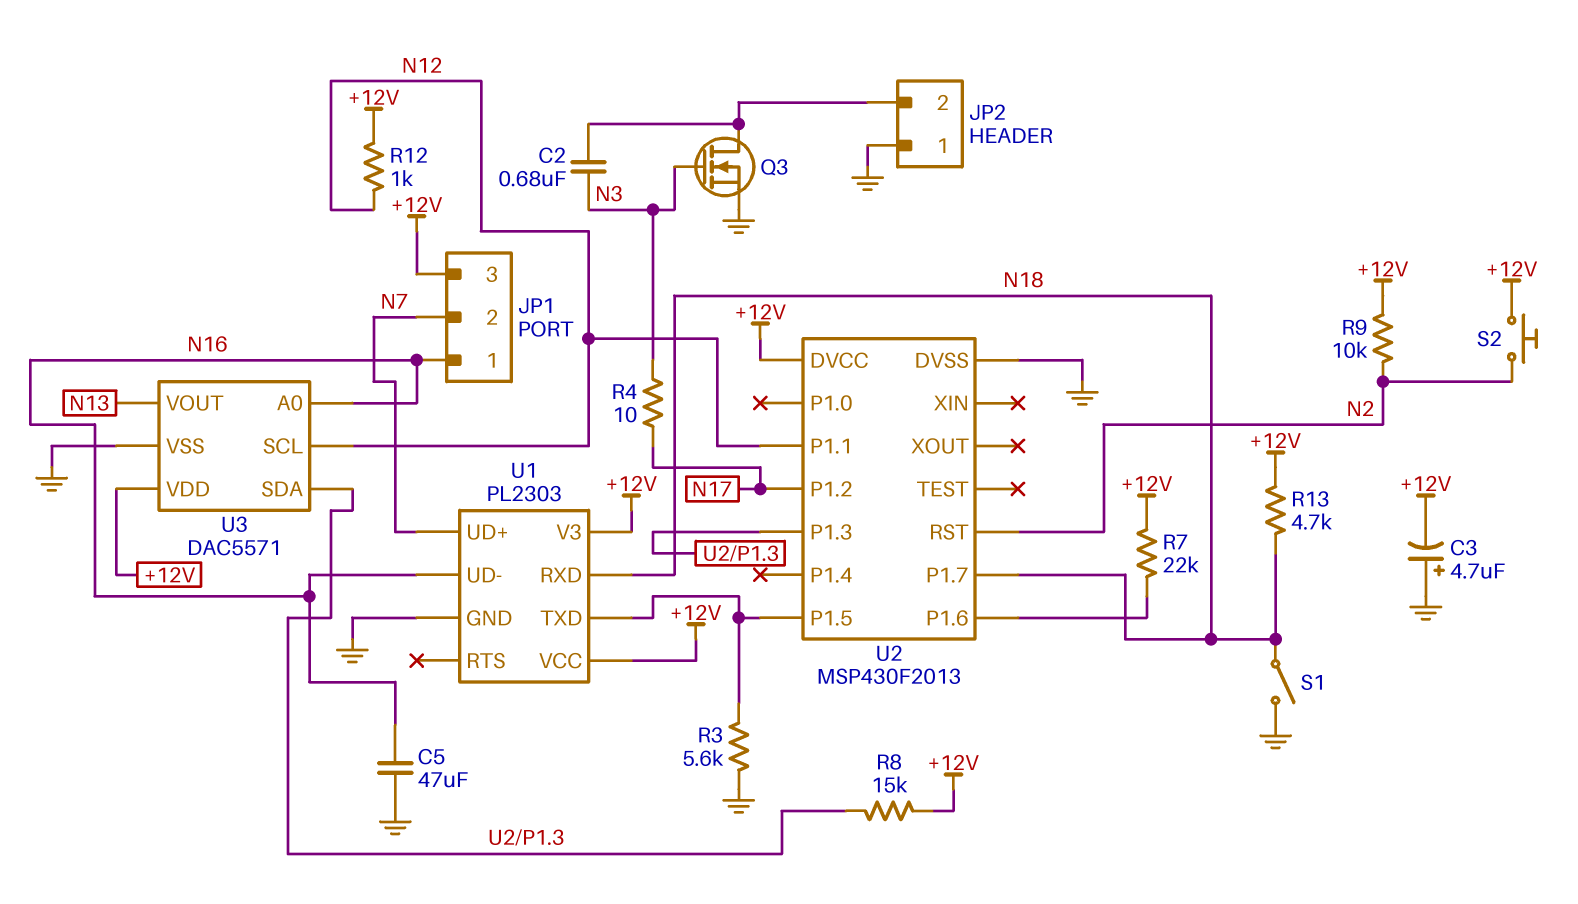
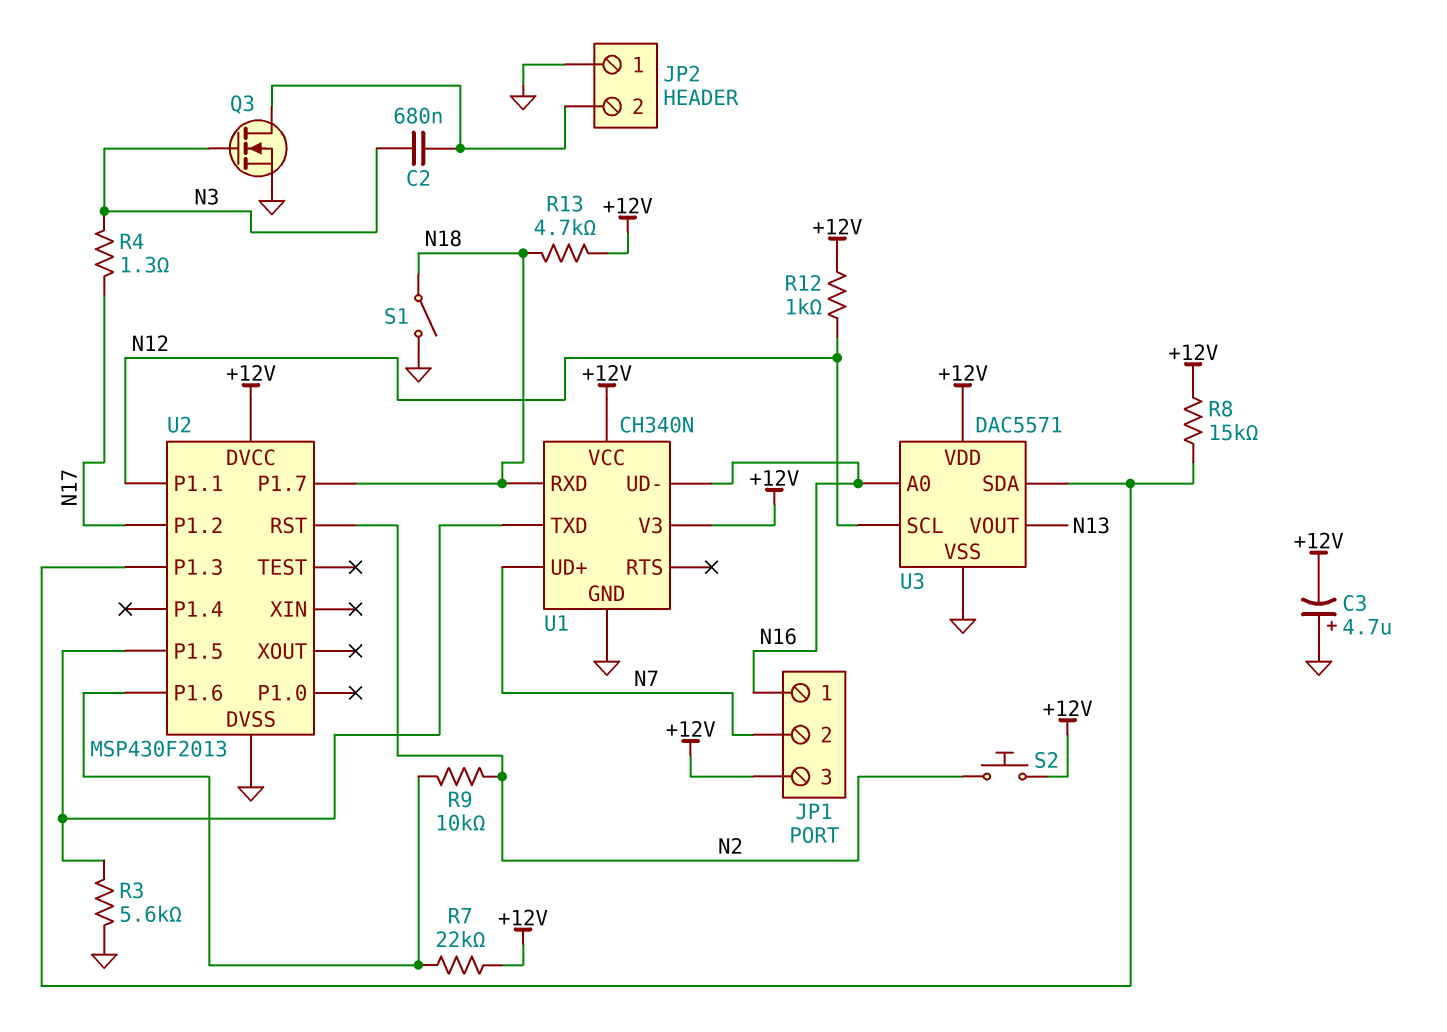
C5: 47uF (GND, N16) -> none
R4: 10 (N3, N17) -> 1.3 (N3, N17)
R9: 10k (+12V, N2) -> 10k (N2, U2/P1.6)
U1: PL2303 -> CH340N

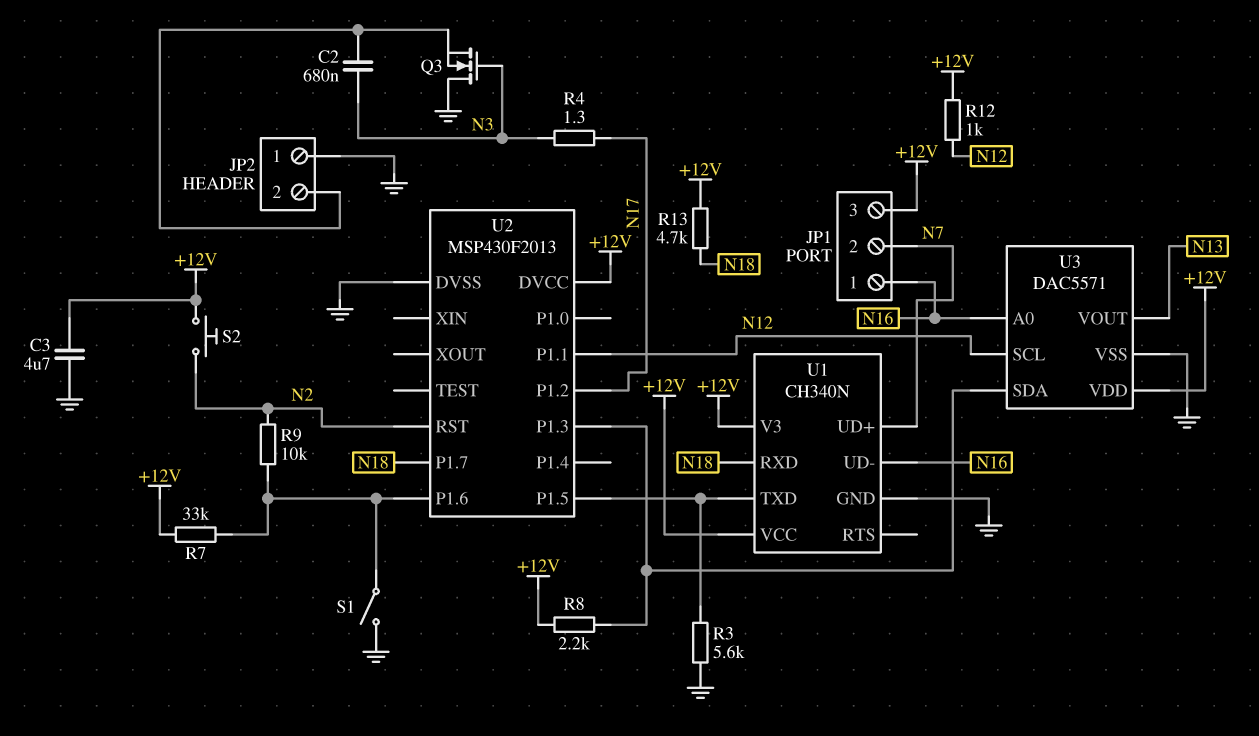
C3: 4.7uF (plus GND, minus +12V) -> 4.7uF (+12V, GND)
Q3: NMOS (G N3, D JP2/2, S GND) -> NMOS (G N3, D GND, S JP2/2)
R7: 22k (+12V, U2/P1.6) -> 33k (+12V, U2/P1.6)
R8: 15k (+12V, U2/P1.3) -> 2.2k (+12V, U2/P1.3)
S1: switch (GND, N18) -> switch (GND, U2/P1.6)

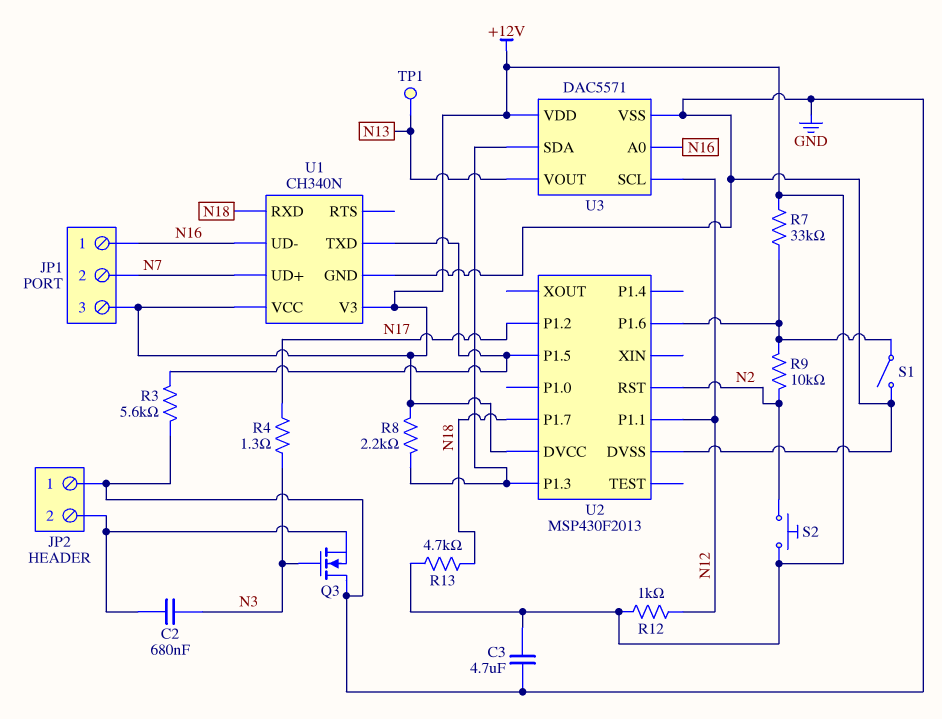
TP1: none -> test point (N13)

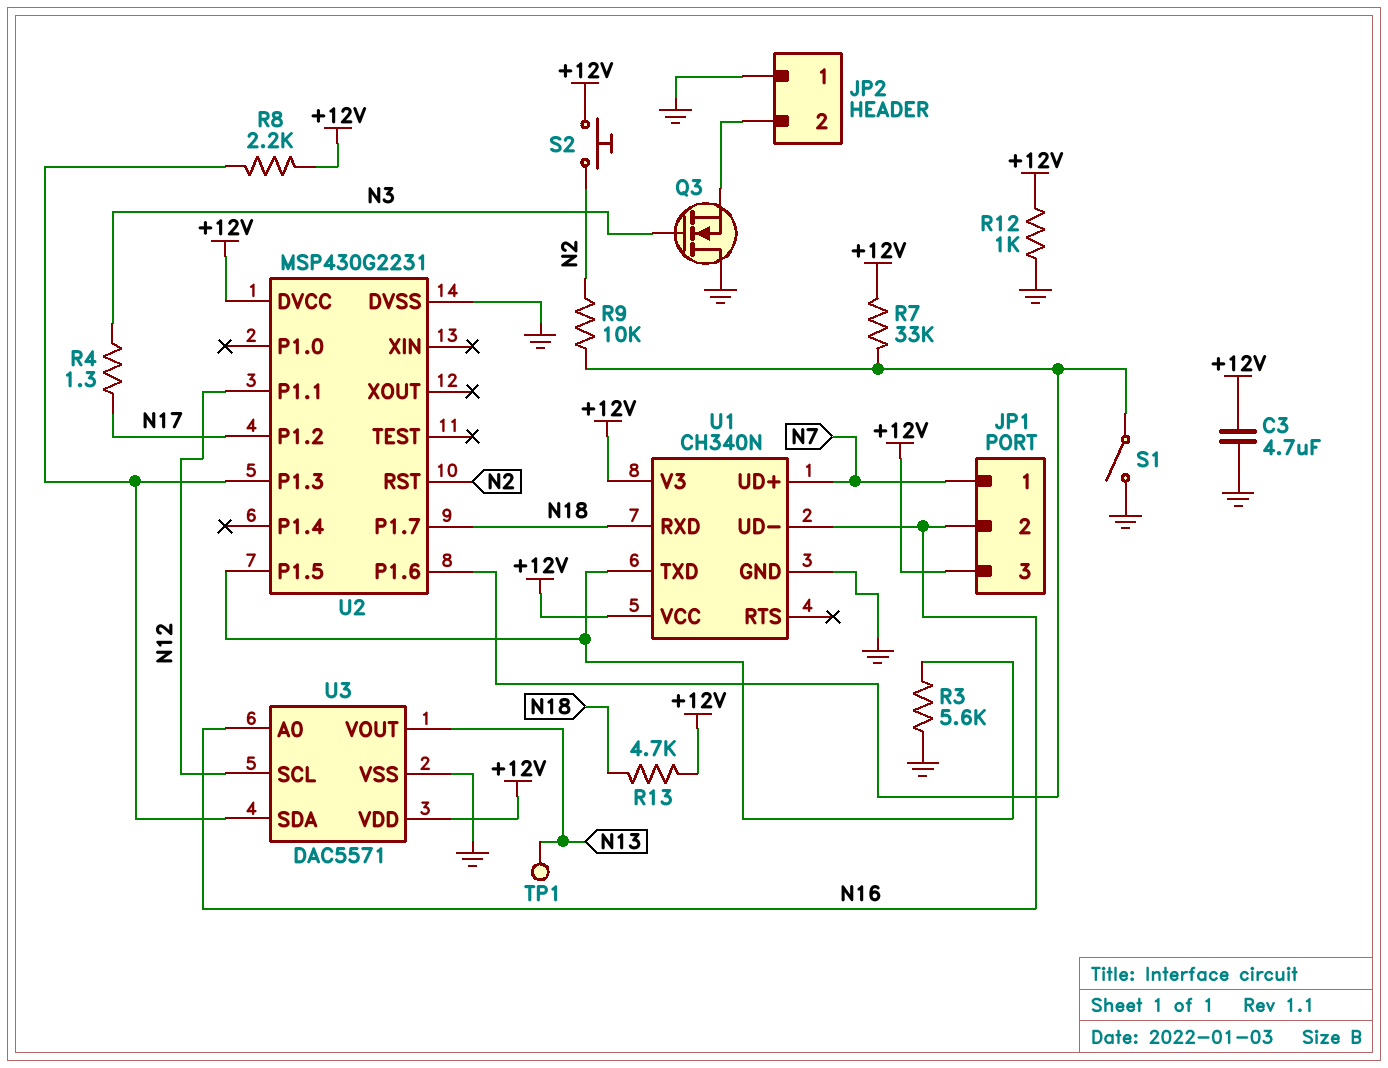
C2: 680nF (JP2/2, N3) -> none
JP1 pin 1: N16 -> N7
JP1 pin 2: N7 -> N16
R12: 1k (+12V, N12) -> 1k (+12V, GND)
U2: MSP430F2013 -> MSP430G2231

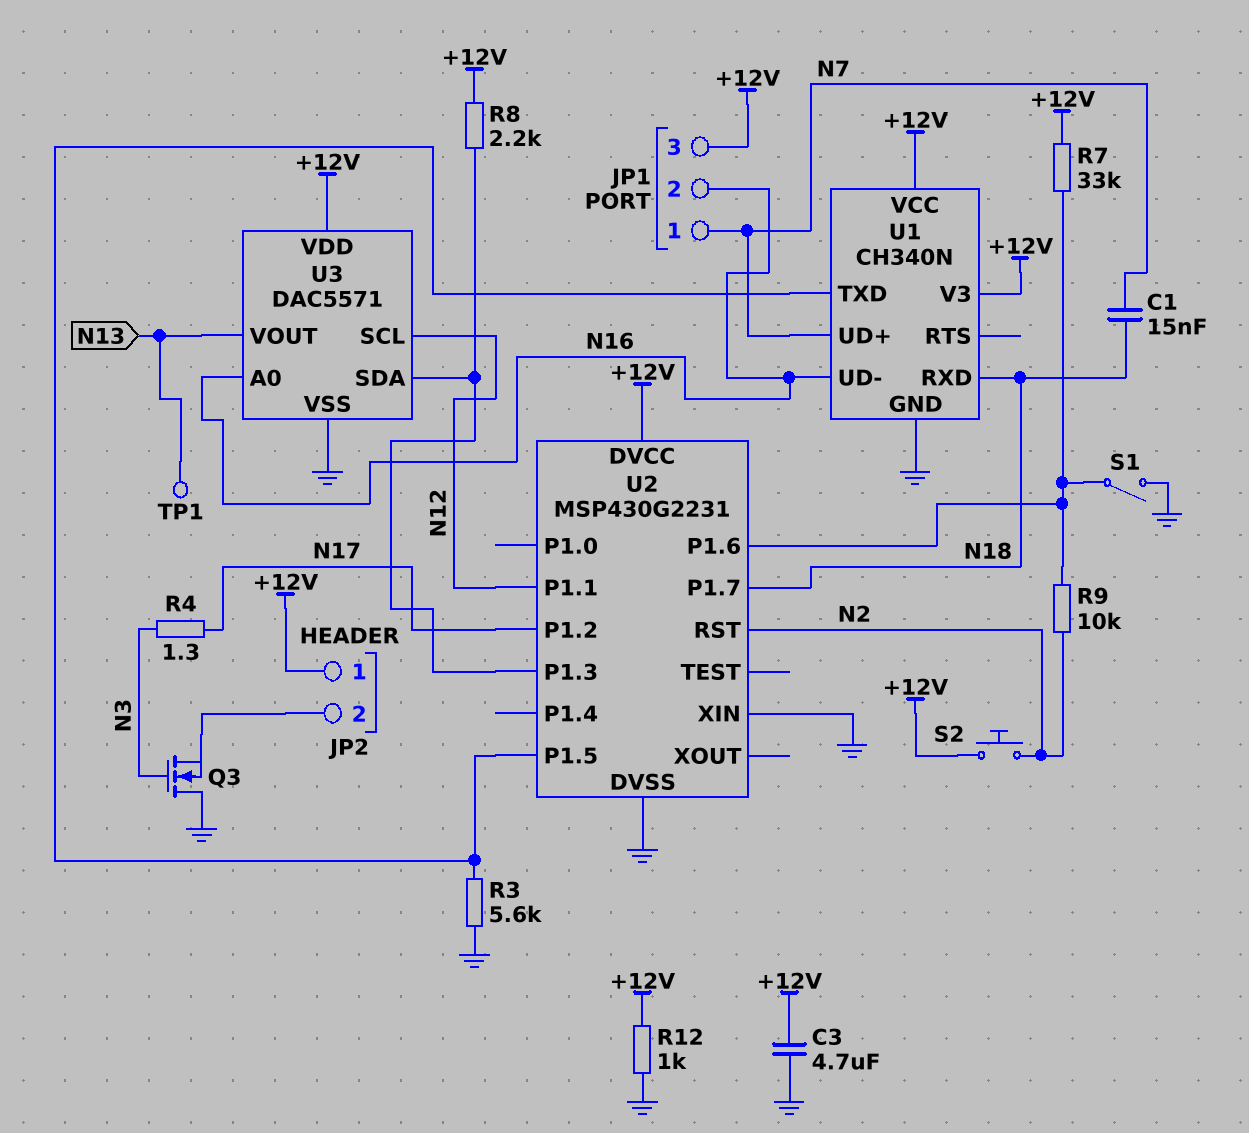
C1: none -> 15nF (N7, N18)
JP2 pin 1: GND -> +12V
R13: 4.7k (+12V, N18) -> none
U2 pin XIN: none -> GND

